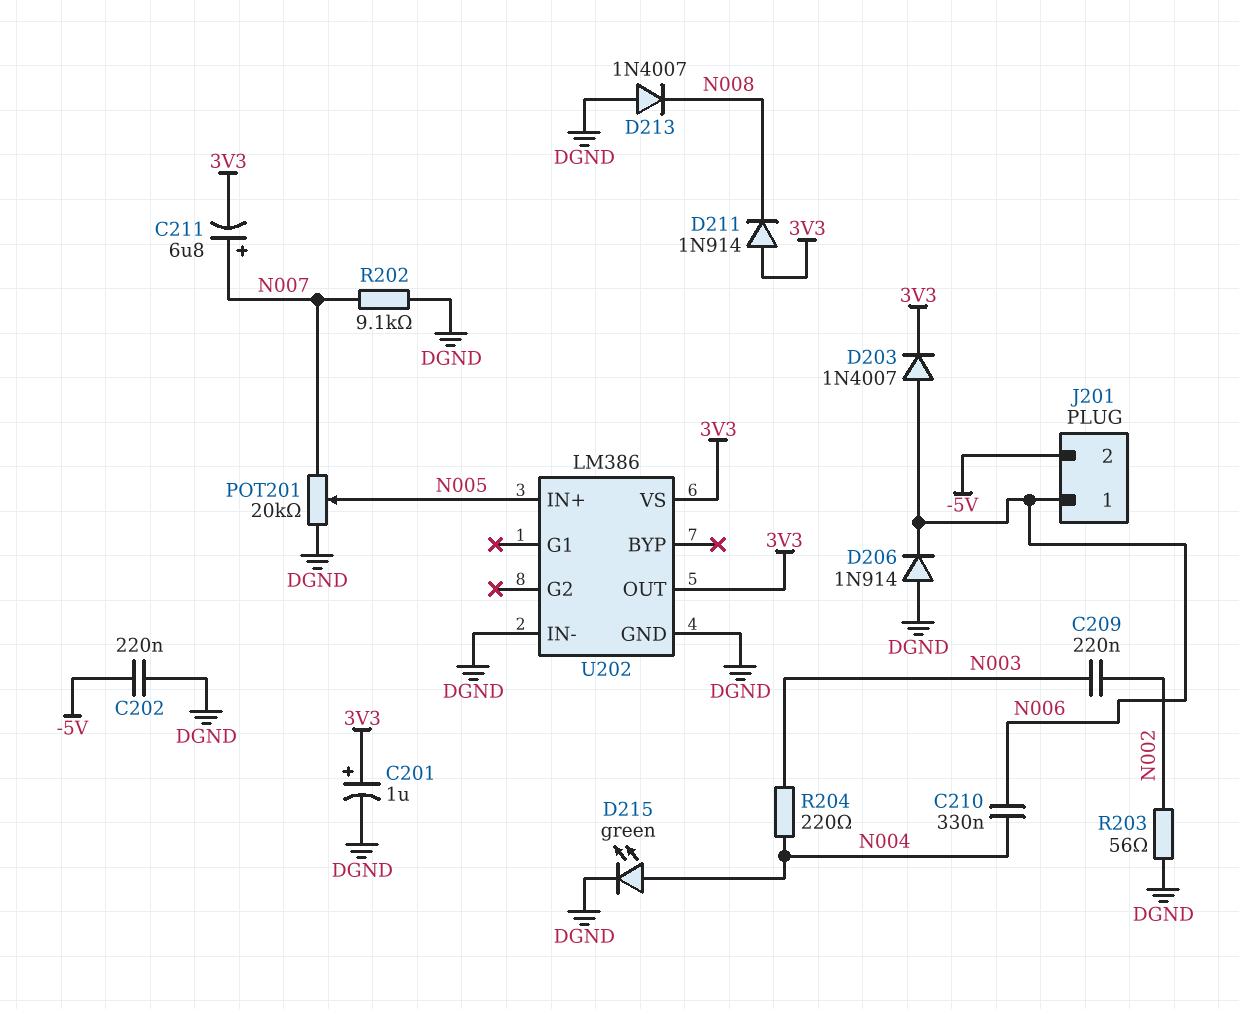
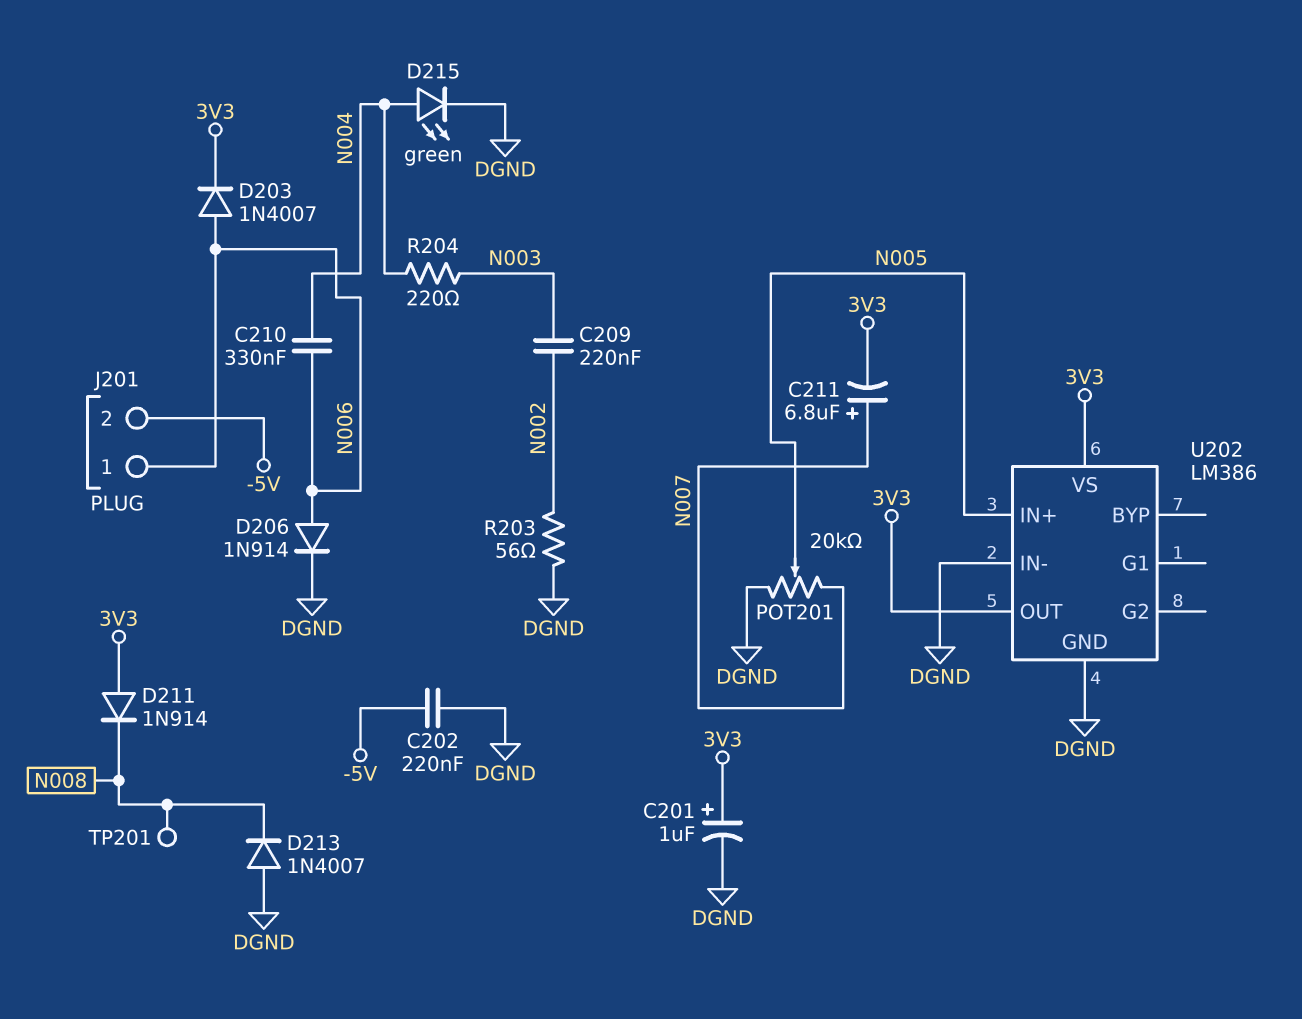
D206: diode 1N914 (A DGND, K N006) -> diode 1N914 (A N006, K DGND)
R202: 9.1k (DGND, N007) -> none
TP201: none -> test point (N008)

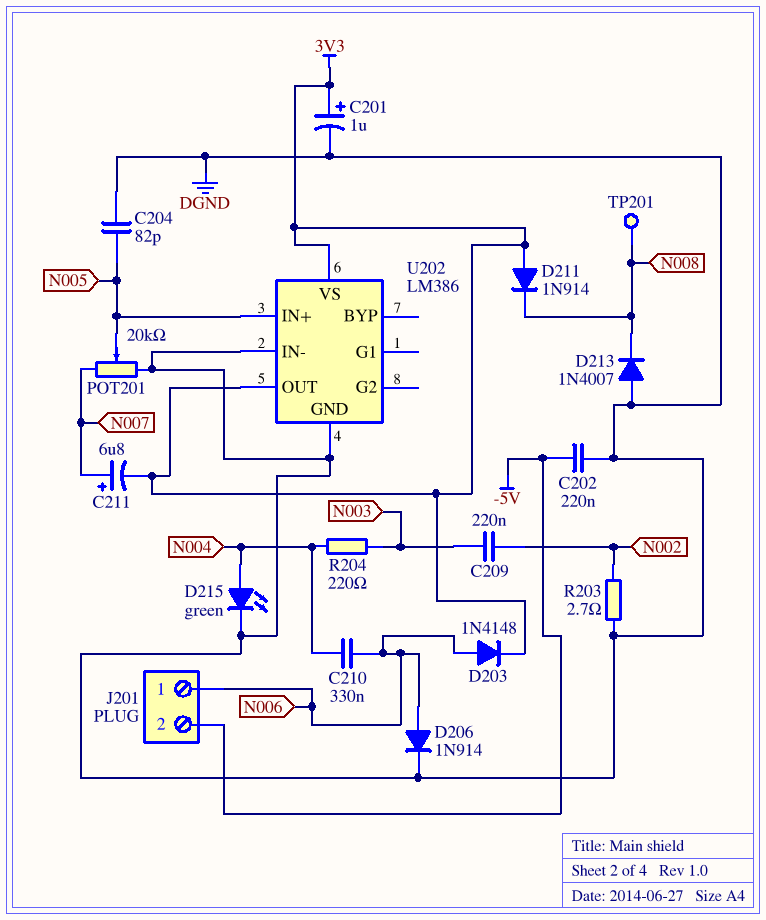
C204: none -> 82pF (DGND, N005)
D203: diode 1N4007 (A N006, K 3V3) -> diode 1N4148 (A N006, K 3V3)
R203: 56 (DGND, N002) -> 2.7 (DGND, N002)

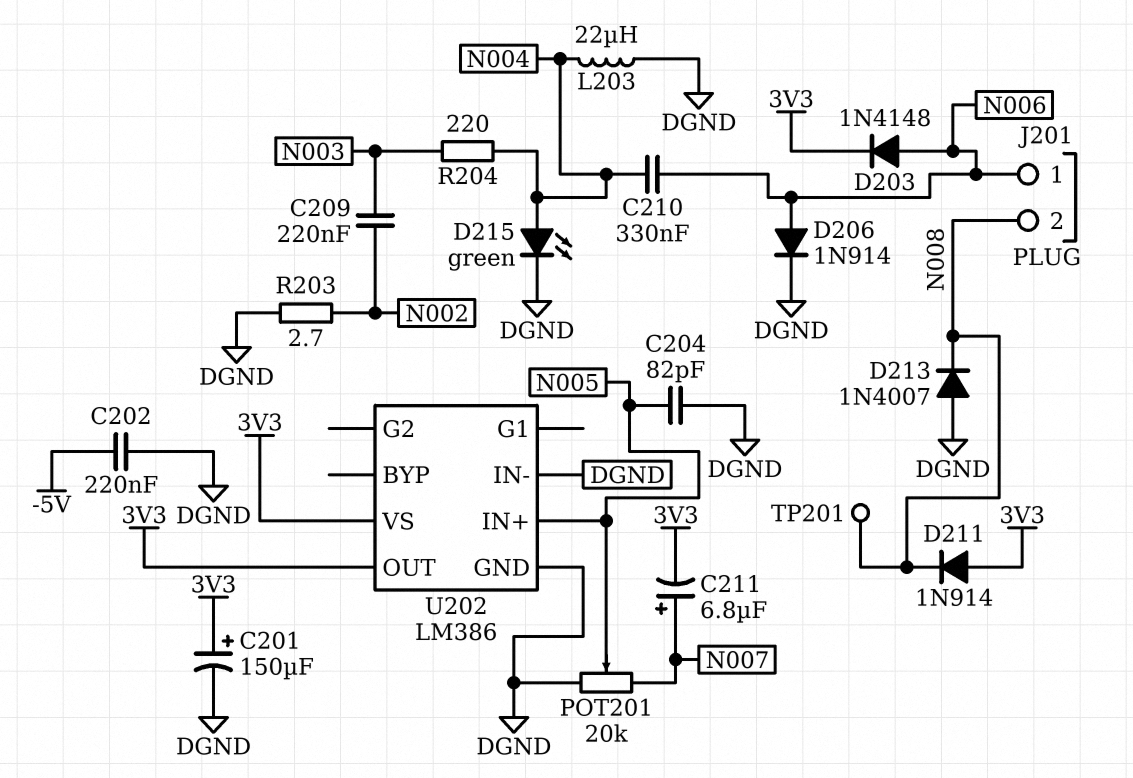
C201: 1uF (plus 3V3, minus DGND) -> 150uF (plus 3V3, minus DGND)
J201 pin 2: -5V -> N008
L203: none -> 22uH (DGND, N004)

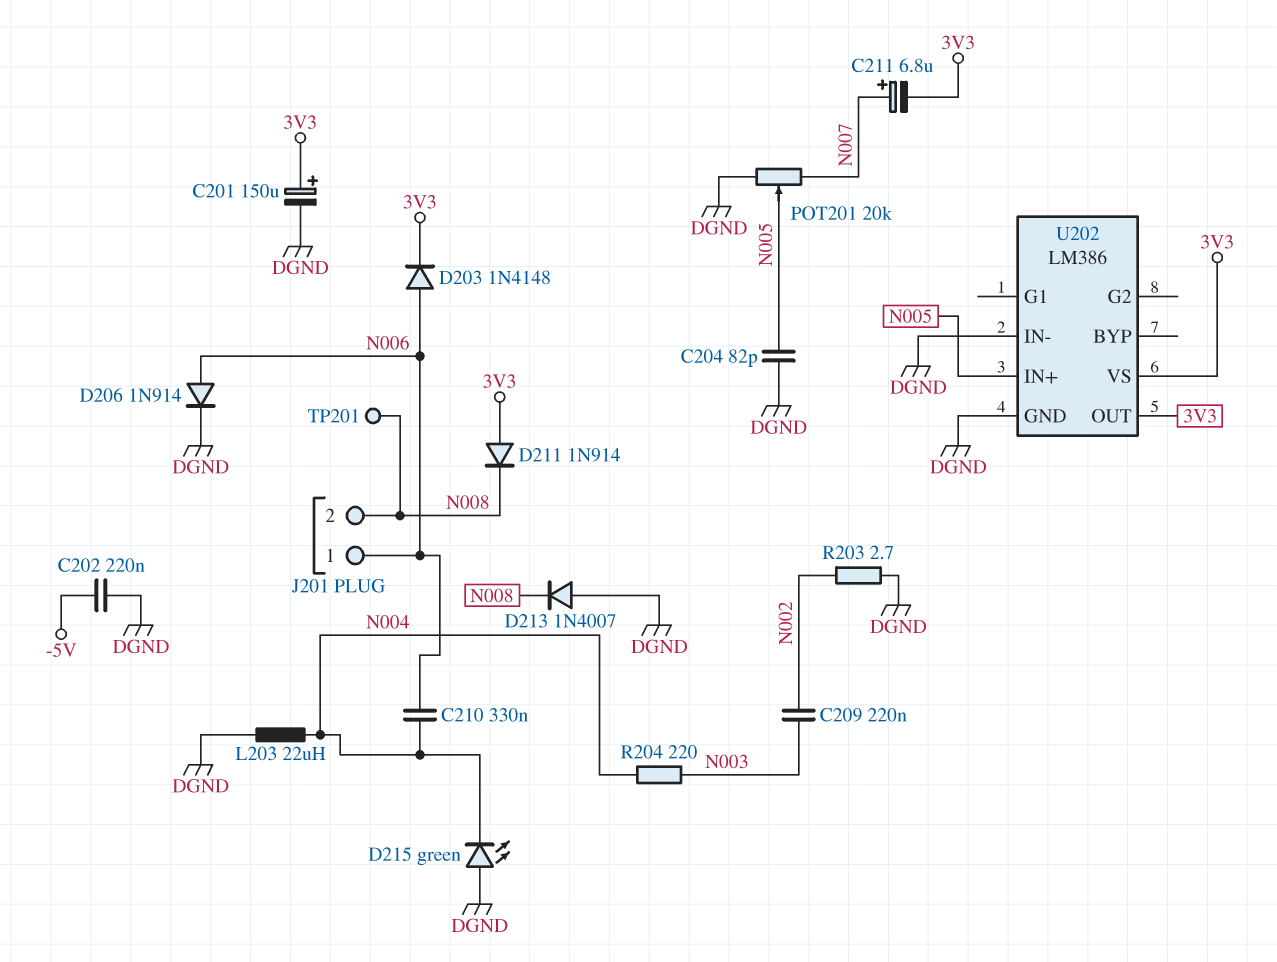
D215: LED green (A N004, K DGND) -> LED green (A DGND, K N004)

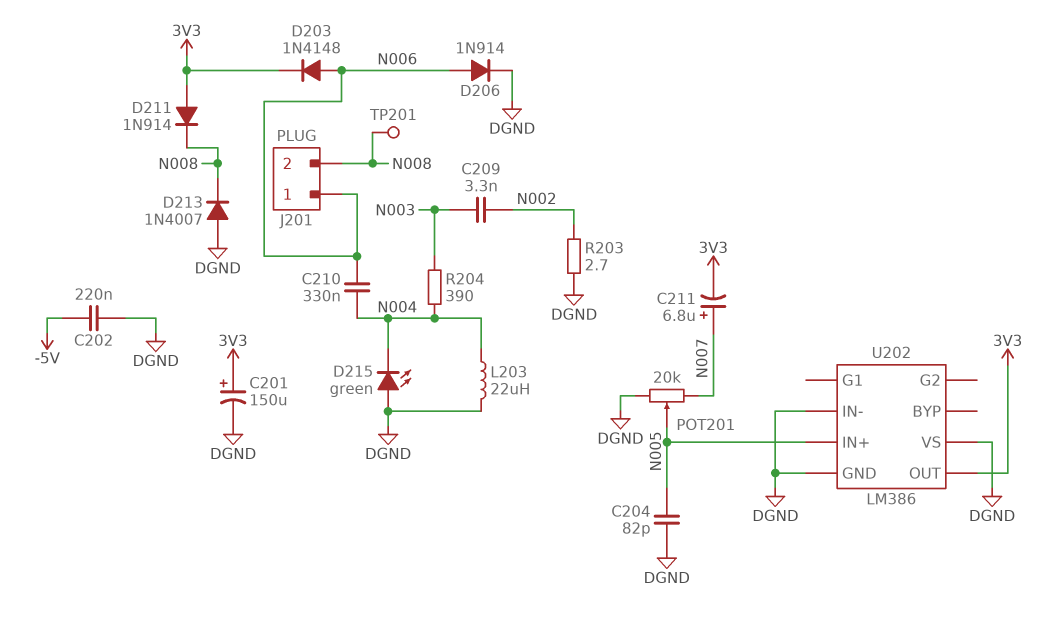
C209: 220nF (N002, N003) -> 3.3nF (N002, N003)
R204: 220 (N003, N004) -> 390 (N003, N004)
U202 pin VS: 3V3 -> DGND

